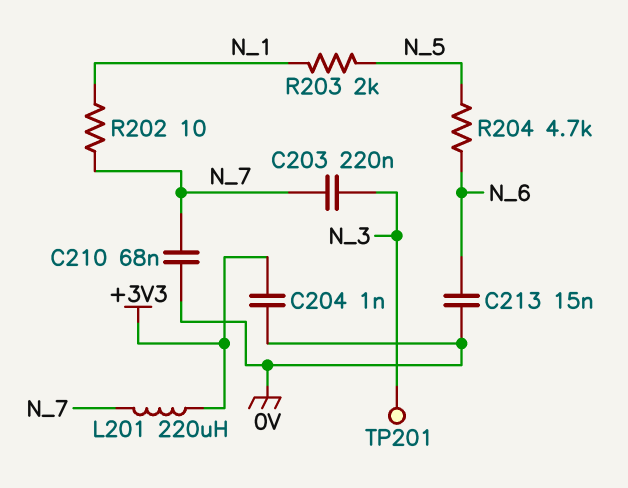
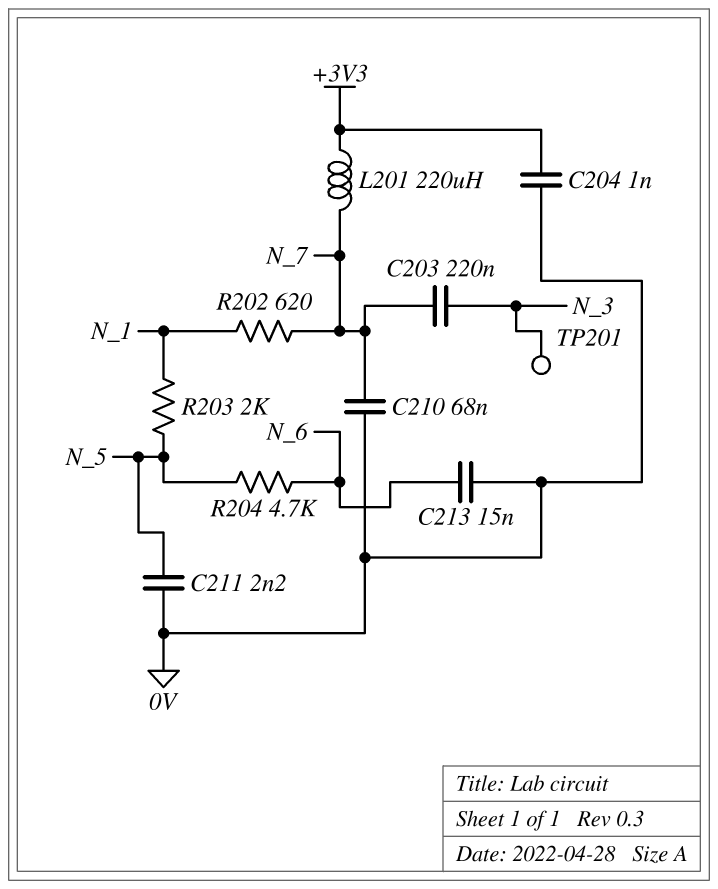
C211: none -> 2.2nF (0V, N_5)
R202: 10 (N_1, N_7) -> 620 (N_1, N_7)

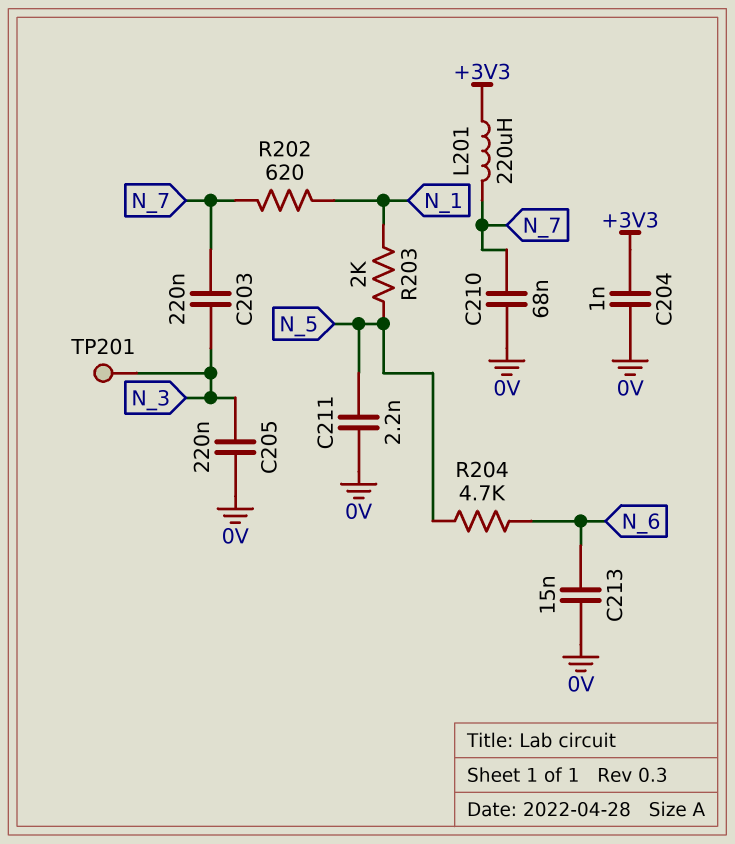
C205: none -> 220nF (0V, N_3)

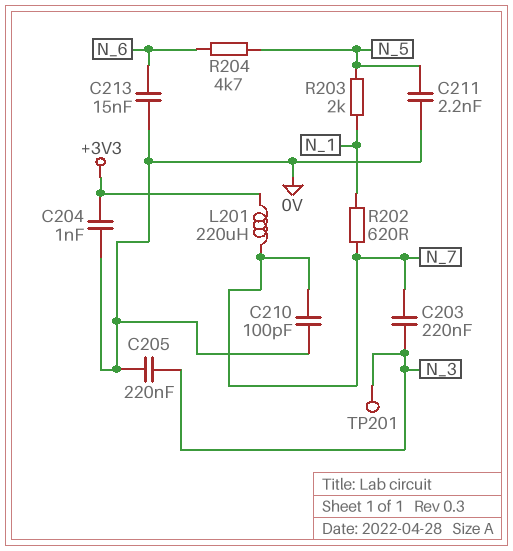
C210: 68nF (0V, N_7) -> 100pF (0V, N_7)

